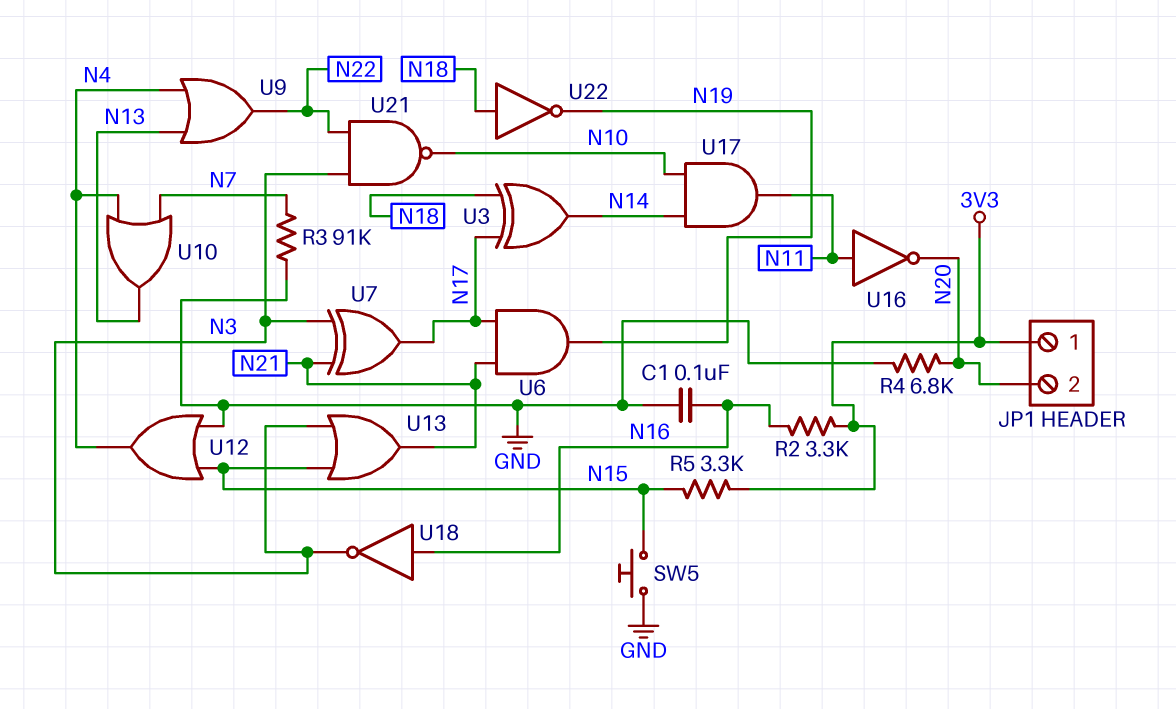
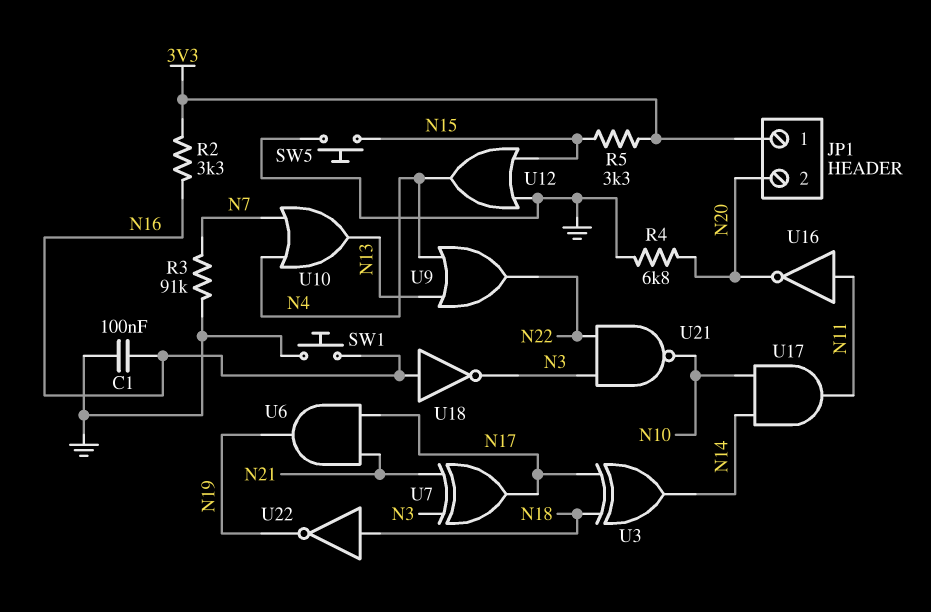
SW1: none -> button (GND, N16)
U13: OR (in N3, in N15, out N21) -> none

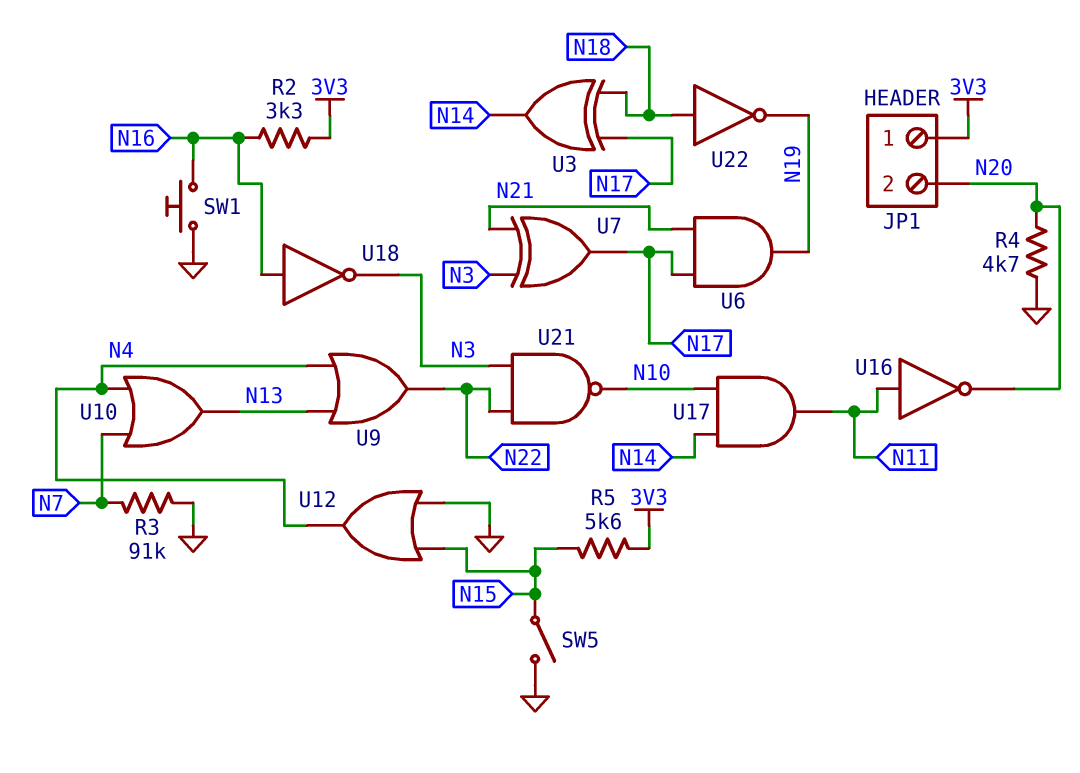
C1: 100nF (GND, N16) -> none
R4: 6.8k (GND, N20) -> 4.7k (GND, N20)
R5: 3.3k (3V3, N15) -> 5.6k (3V3, N15)
SW5: button (GND, N15) -> switch (GND, N15)

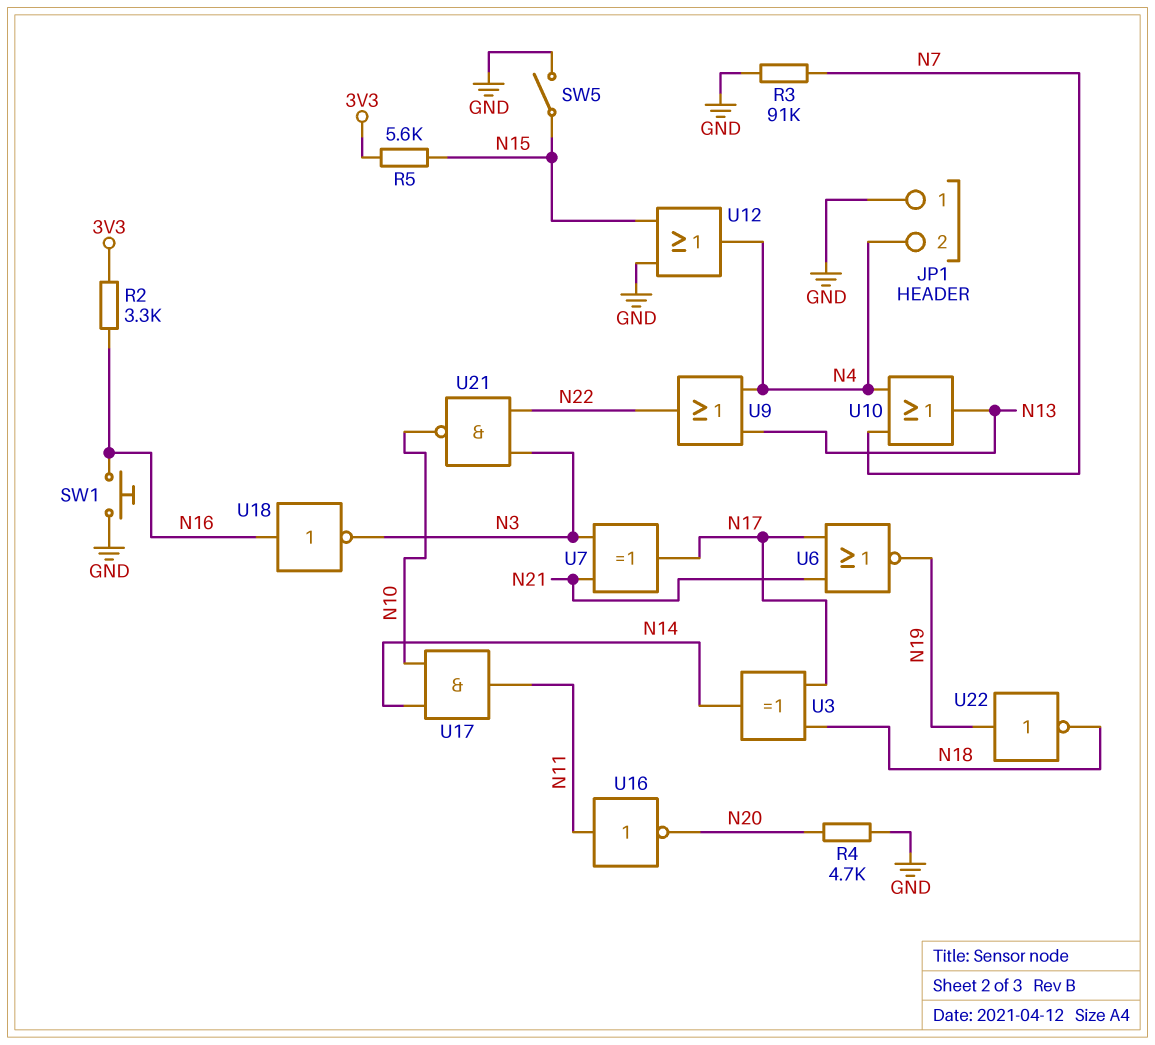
JP1 pin 1: 3V3 -> GND
JP1 pin 2: N20 -> N4
U6: AND (in N17, in N21, out N19) -> NOR (in N17, in N21, out N19)
U22: NOT (in N18, out N19) -> NOT (in N19, out N18)

